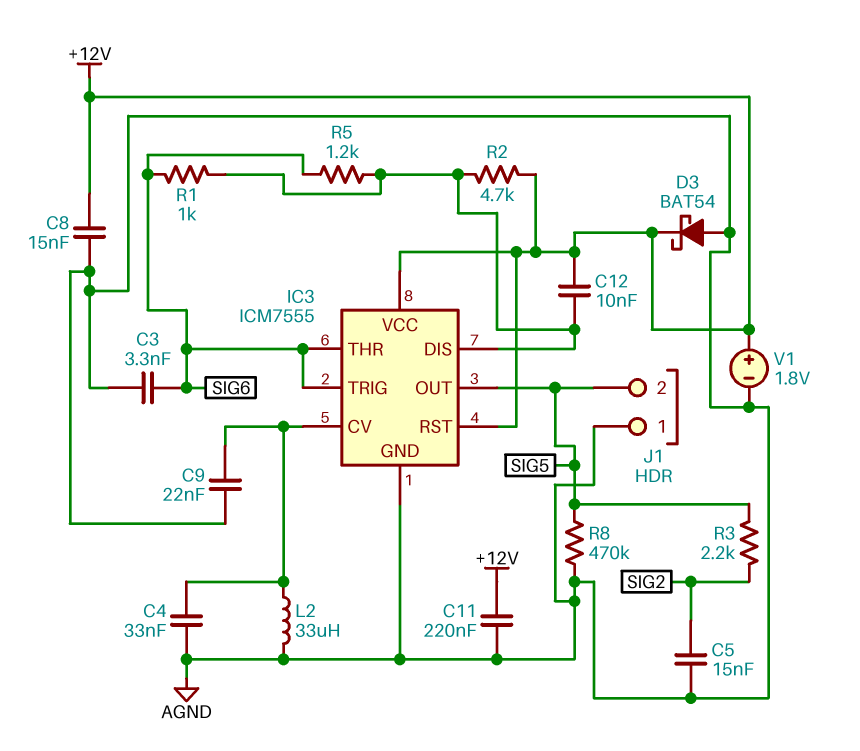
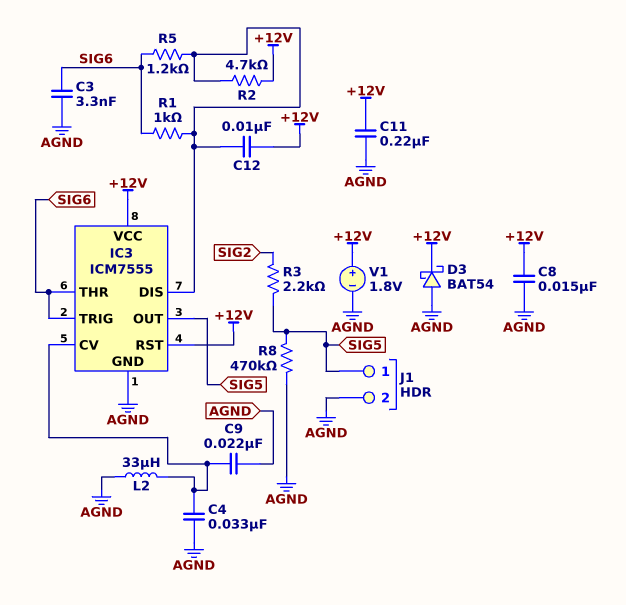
C5: 15nF (AGND, SIG2) -> none
J1 pin 1: AGND -> SIG5
J1 pin 2: SIG5 -> AGND

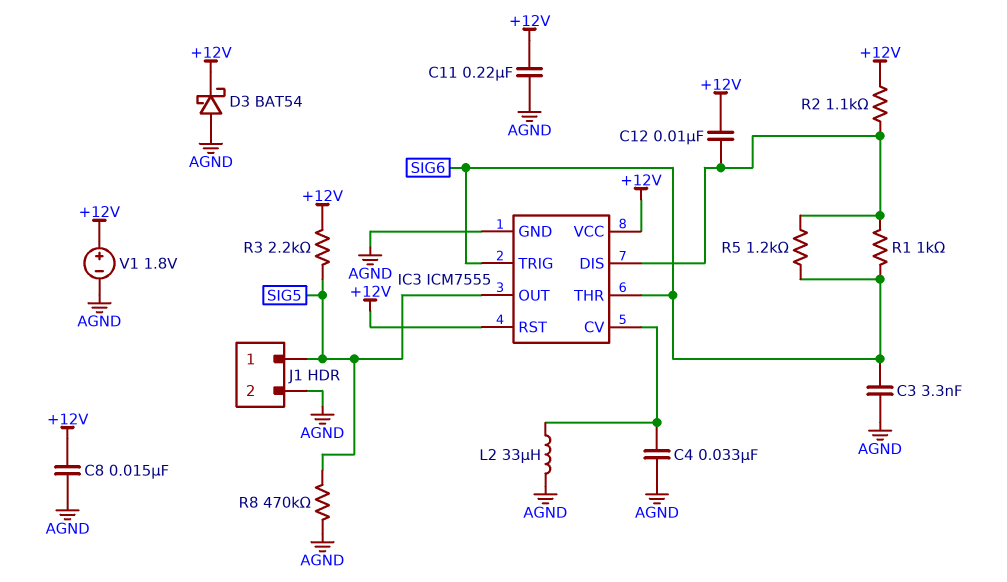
C9: 22nF (AGND, IC3/CV) -> none
R2: 4.7k (+12V, IC3/DIS) -> 1.1k (+12V, IC3/DIS)
R3: 2.2k (SIG2, SIG5) -> 2.2k (+12V, SIG5)

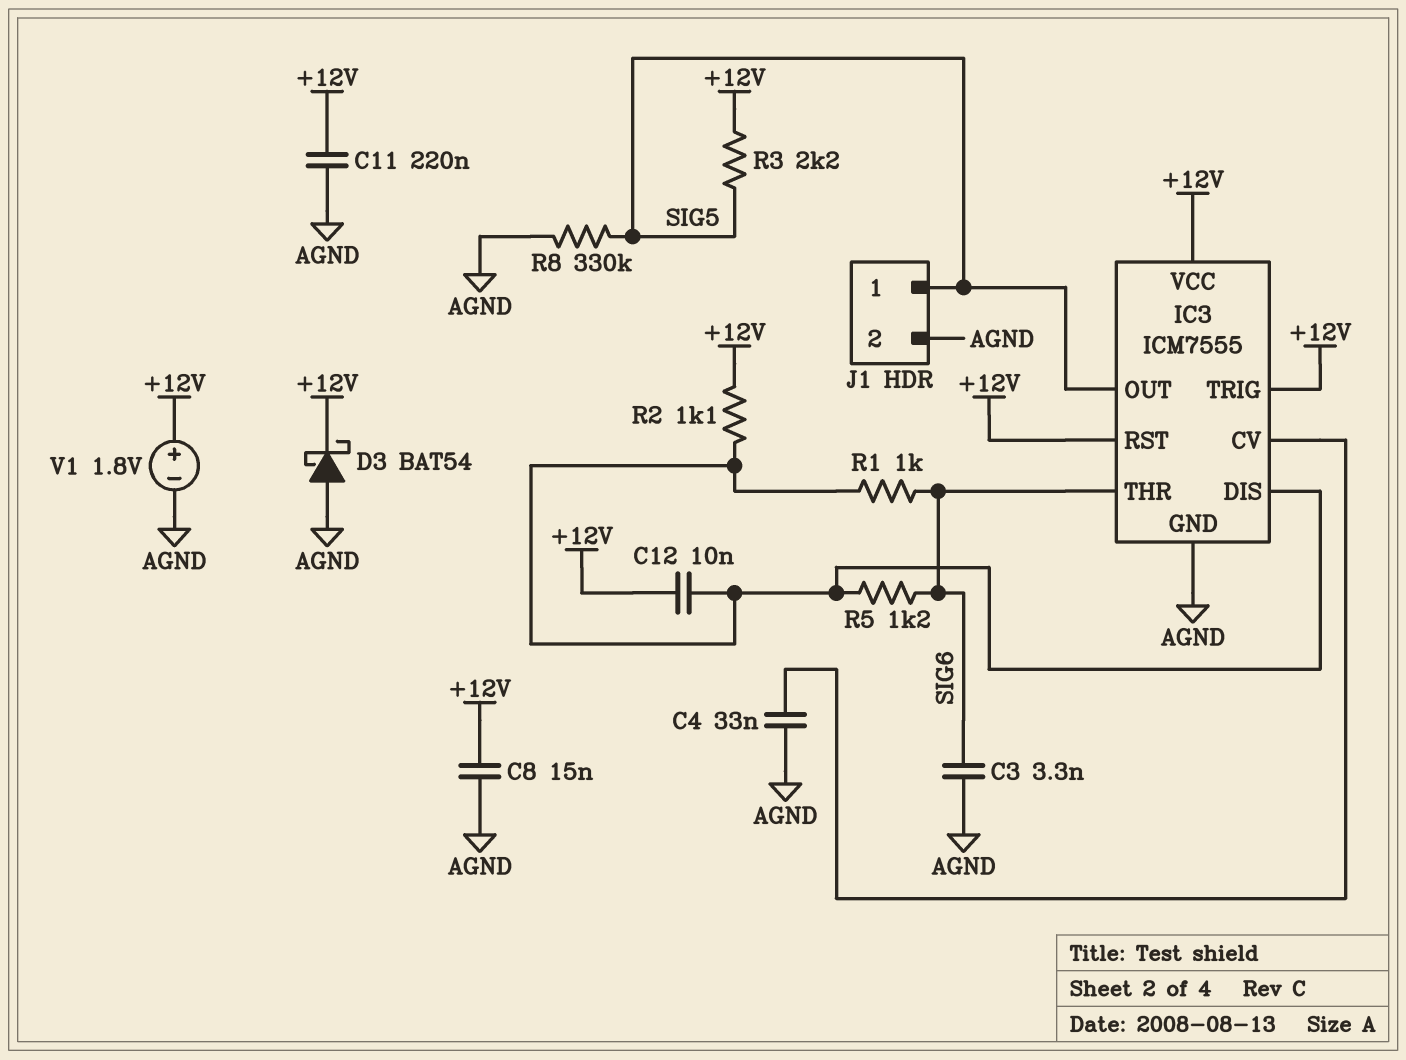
IC3 pin TRIG: SIG6 -> +12V
L2: 33uH (AGND, IC3/CV) -> none
R8: 470k (AGND, SIG5) -> 330k (AGND, SIG5)

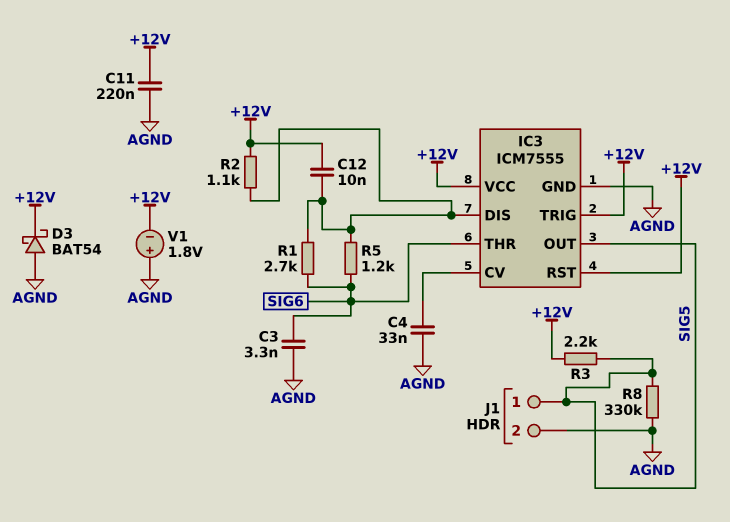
C8: 15nF (+12V, AGND) -> none
R1: 1k (IC3/DIS, SIG6) -> 2.7k (IC3/DIS, SIG6)
V1: 1.8V (plus +12V, minus AGND) -> 1.8V (plus AGND, minus +12V)

